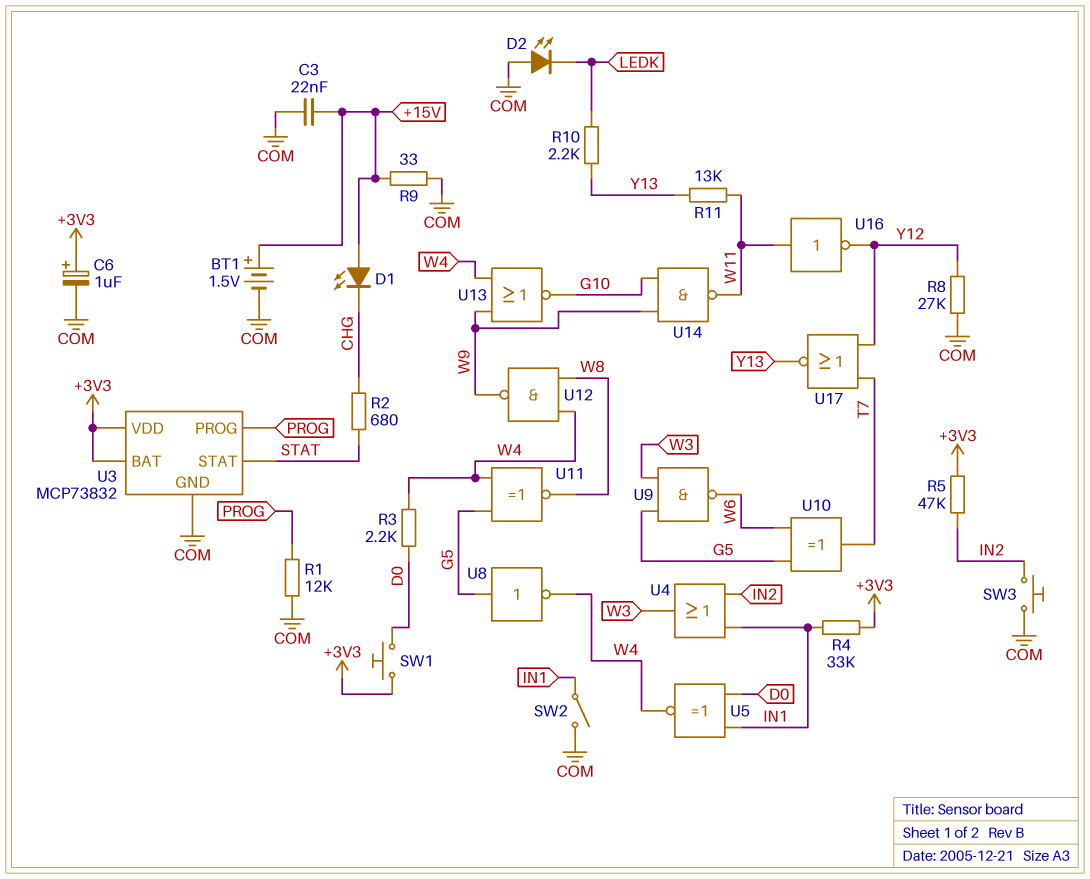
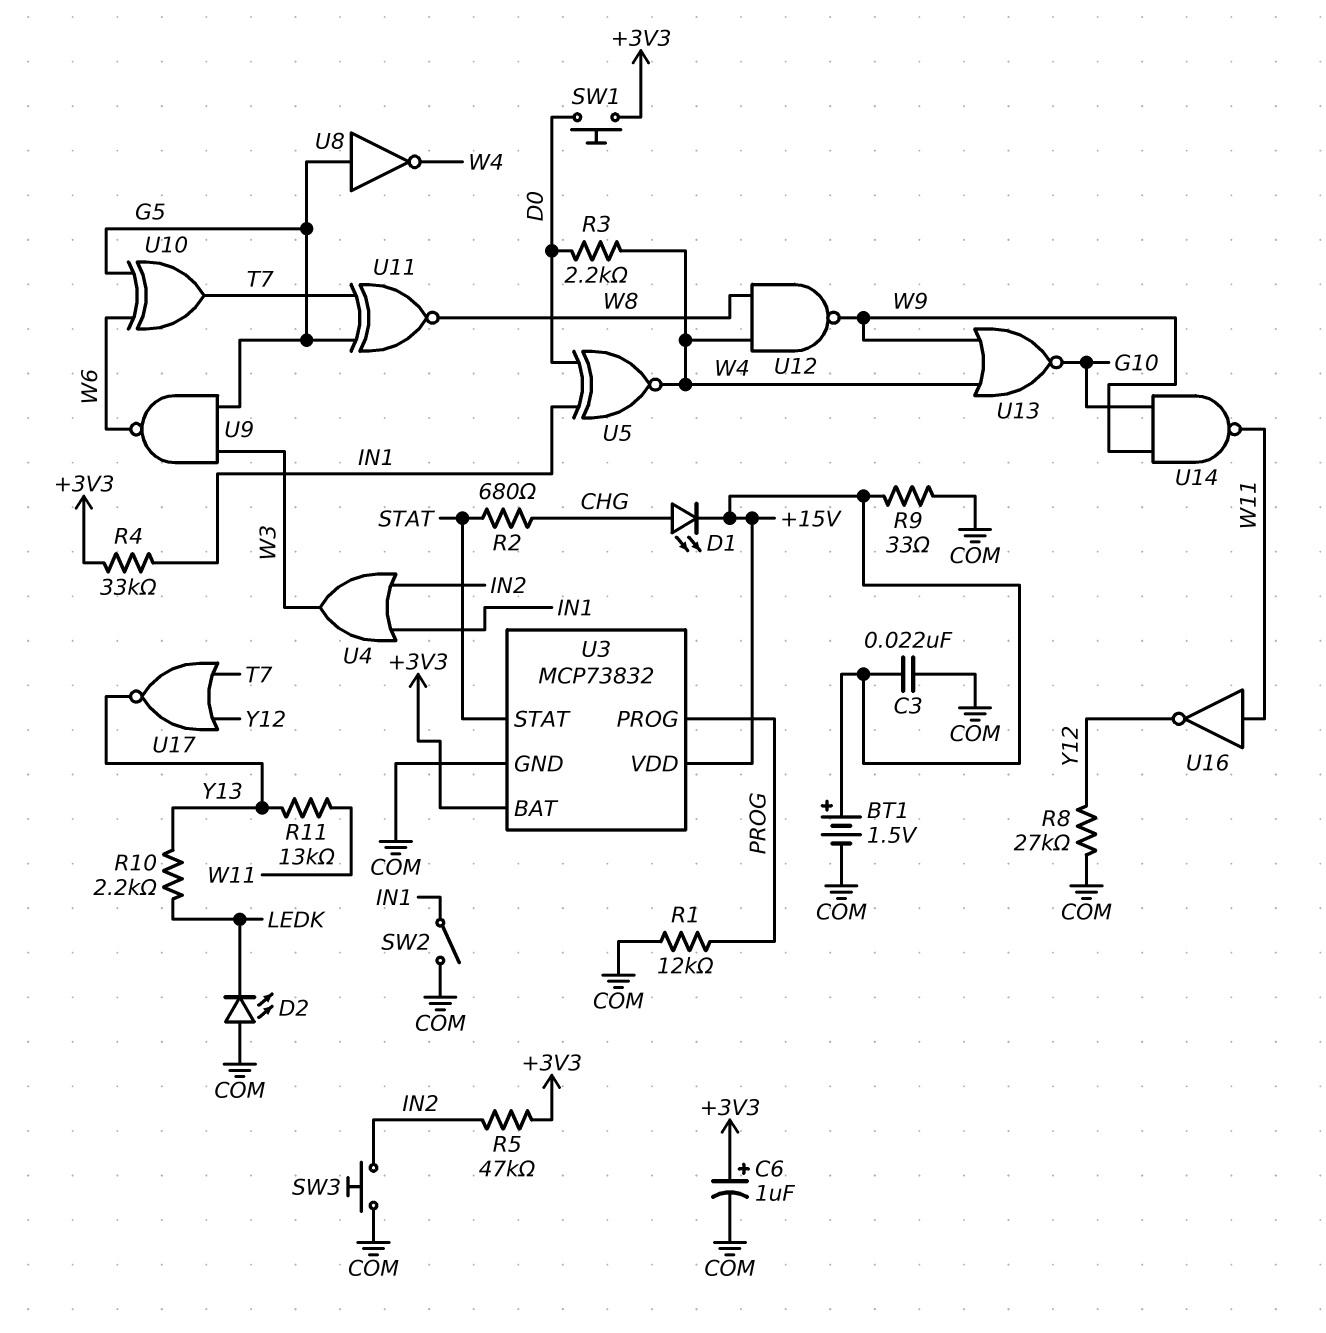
D1: LED (A +15V, K CHG) -> LED (A CHG, K +15V)
U3 pin VDD: +3V3 -> +15V
U11: XNOR (in G5, in W4, out W8) -> XNOR (in G5, in T7, out W8)

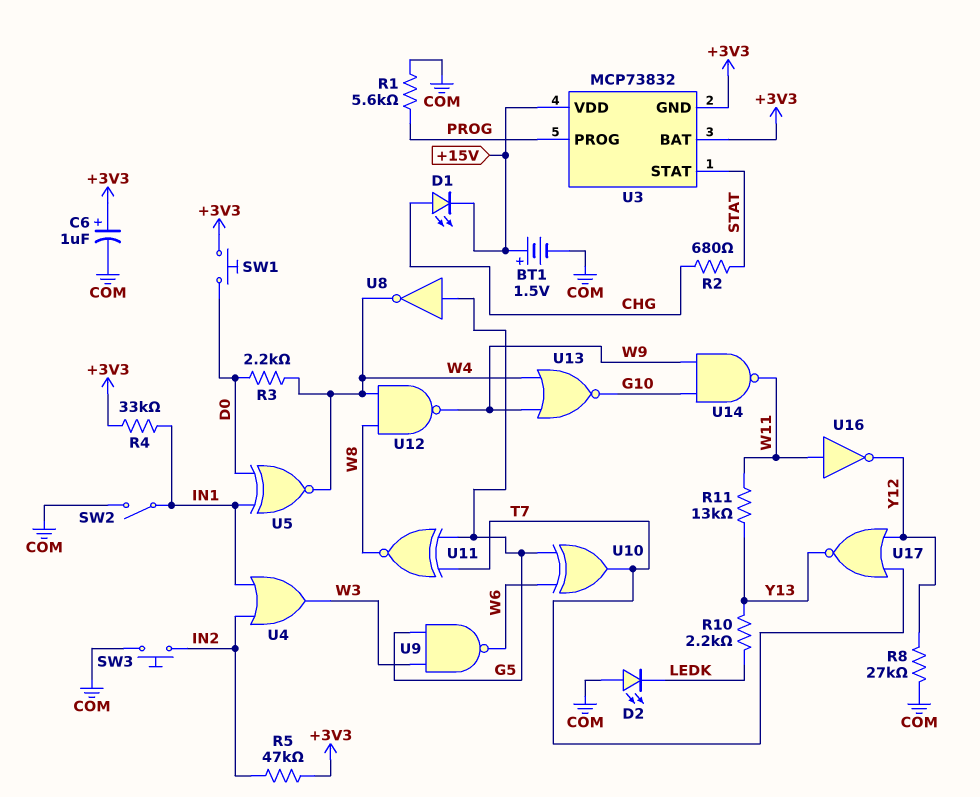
C3: 22nF (+15V, COM) -> none
R1: 12k (COM, PROG) -> 5.6k (COM, PROG)
R9: 33 (+15V, COM) -> none
U3 pin GND: COM -> +3V3

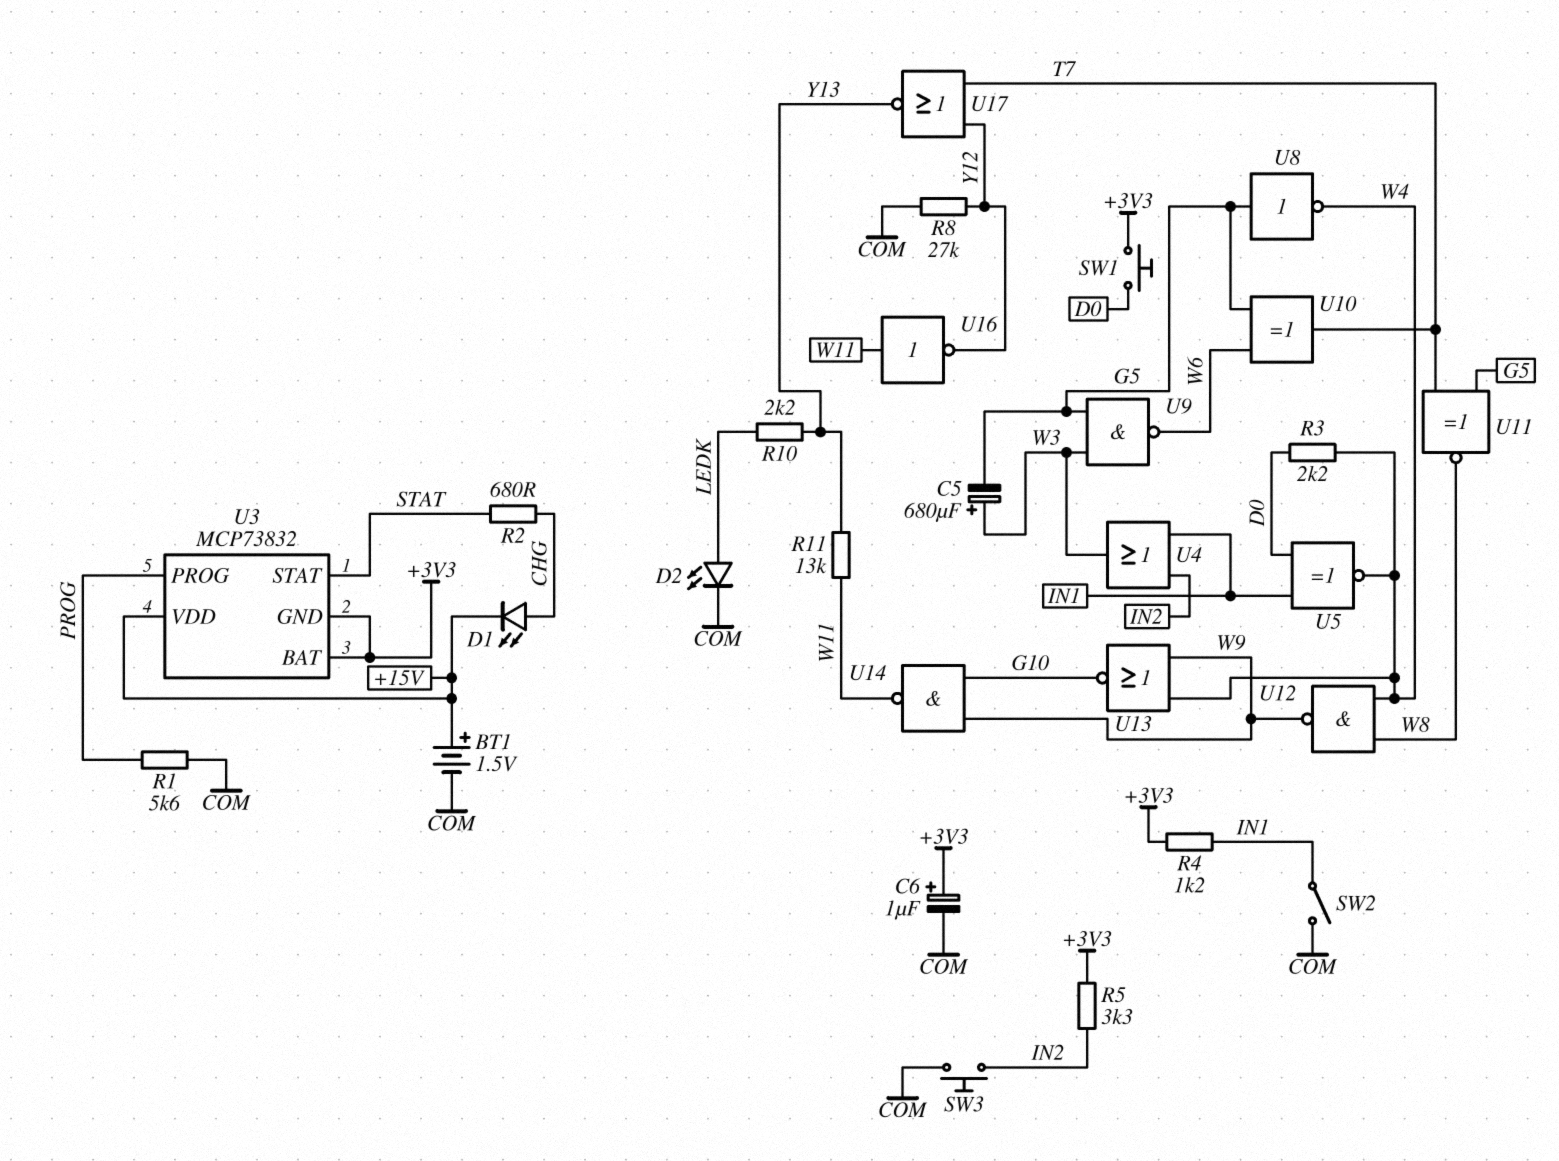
C5: none -> 680uF (plus W3, minus G5)
D2: LED (A COM, K LEDK) -> LED (A LEDK, K COM)
R4: 33k (+3V3, IN1) -> 1.2k (+3V3, IN1)
R5: 47k (+3V3, IN2) -> 3.3k (+3V3, IN2)

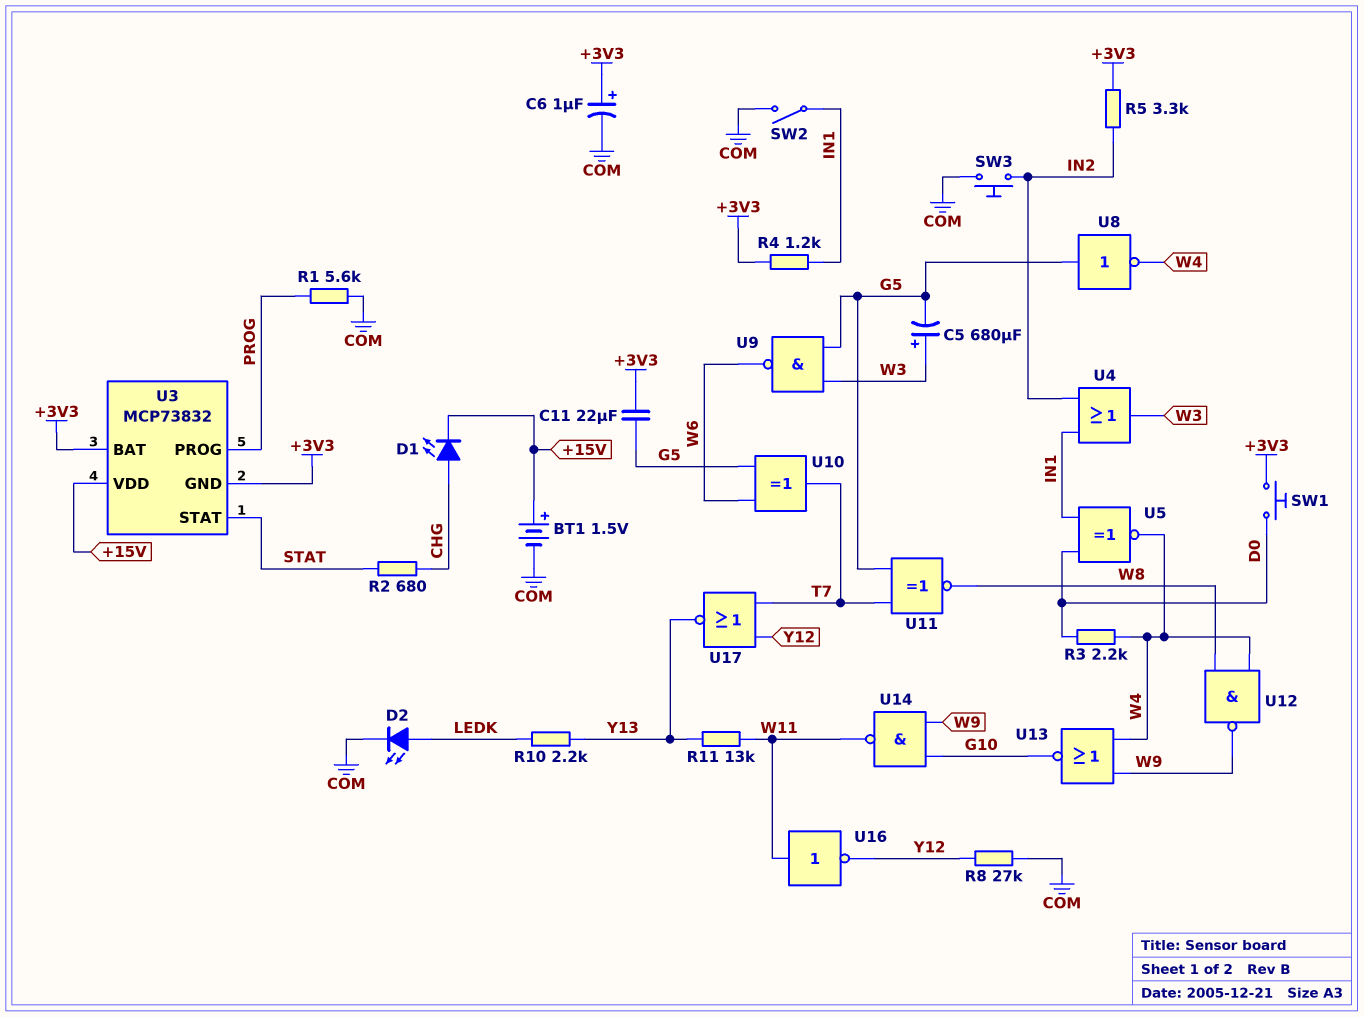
C11: none -> 22uF (+3V3, G5)

